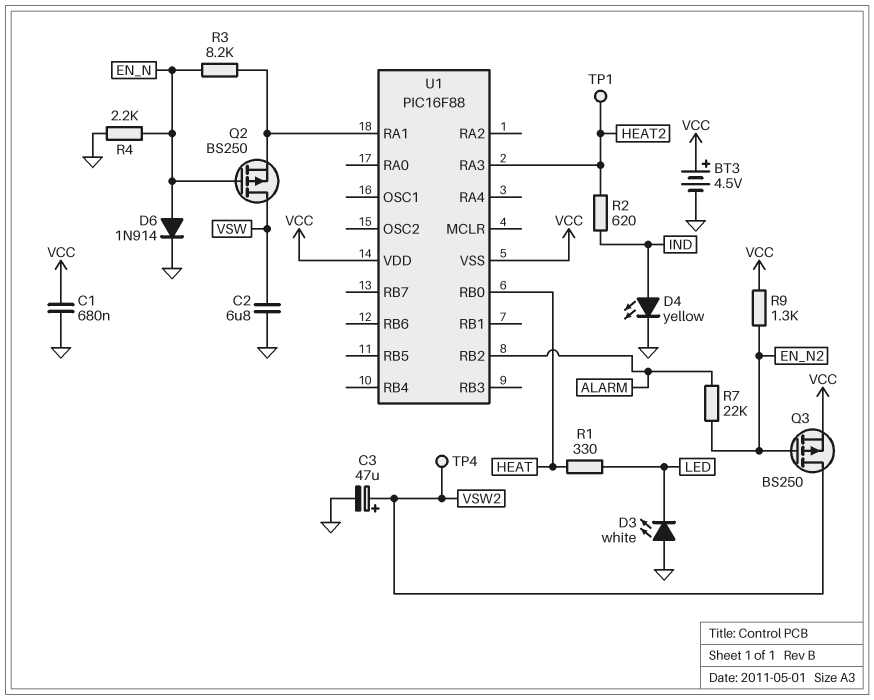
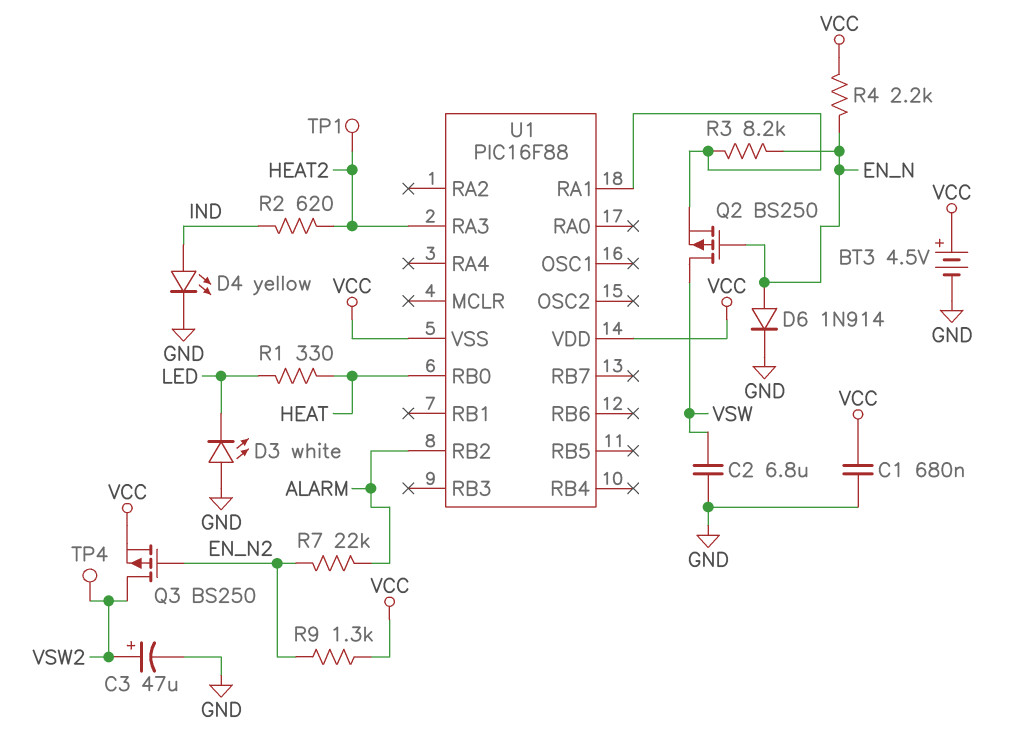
R4: 2.2k (EN_N, GND) -> 2.2k (EN_N, VCC)

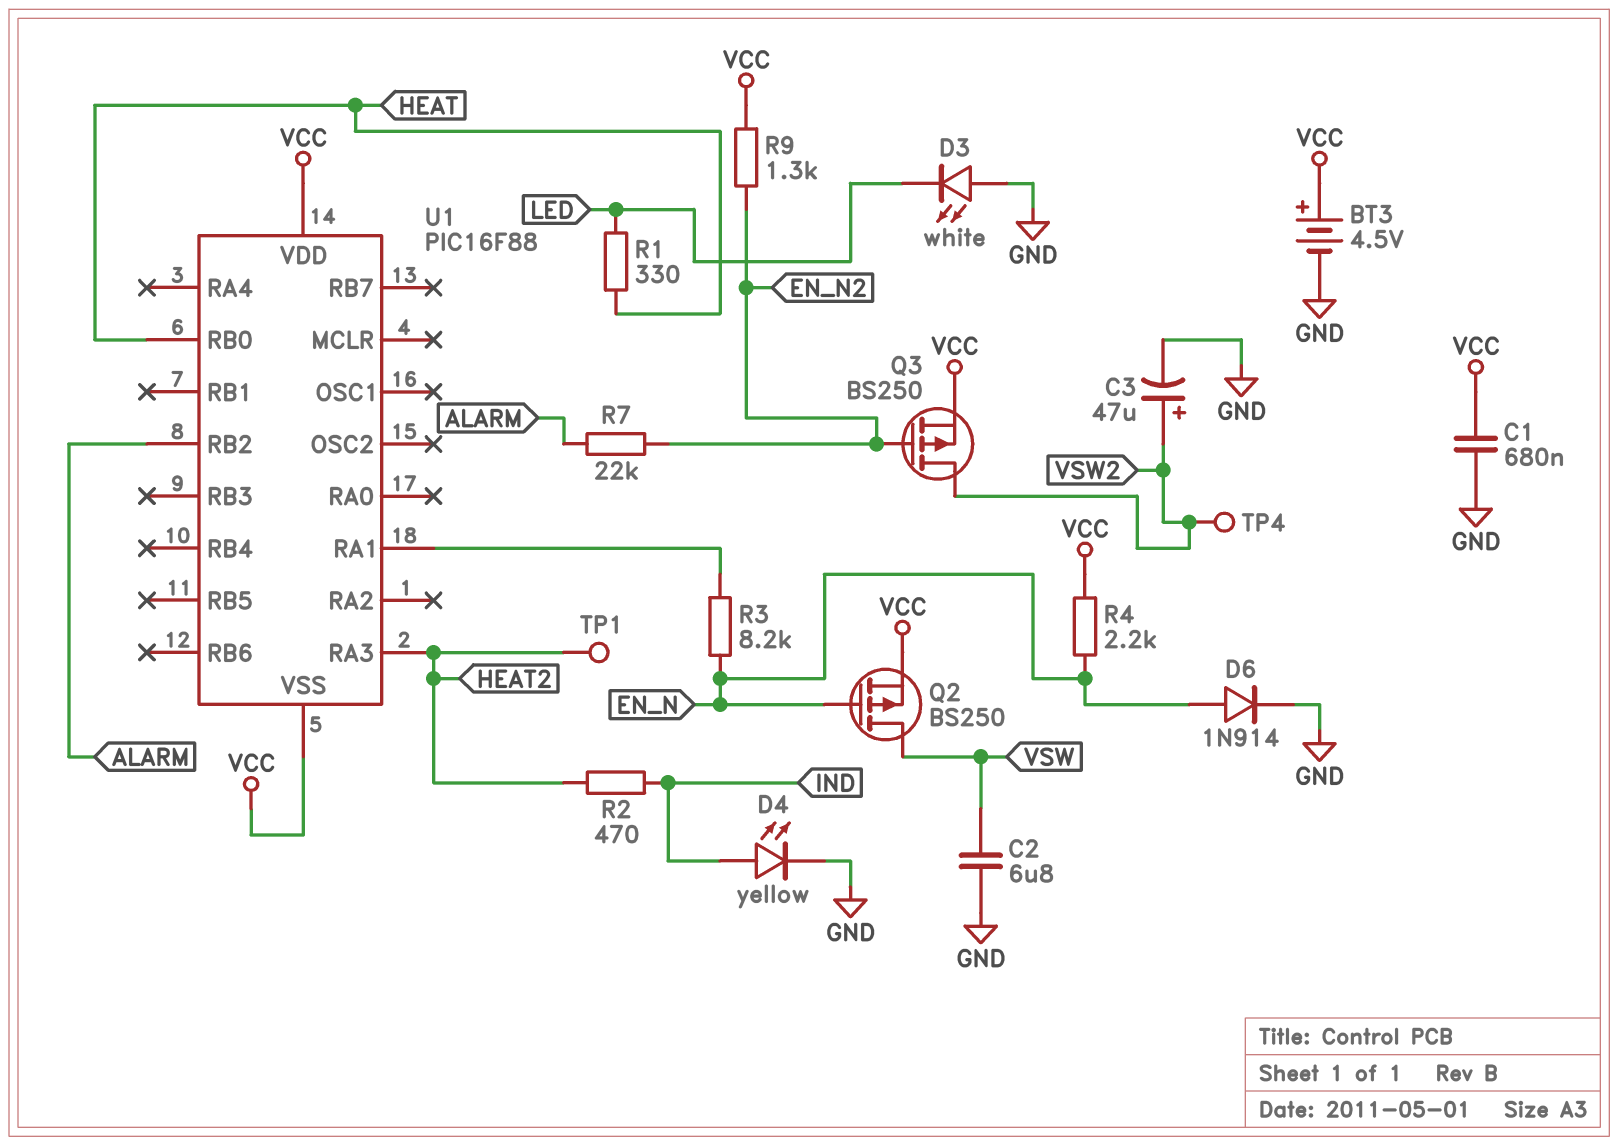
Q2: PMOS BS250 (G EN_N, D VSW, S U1/RA1) -> PMOS BS250 (G EN_N, D VSW, S VCC)
R2: 620 (HEAT2, IND) -> 470 (HEAT2, IND)

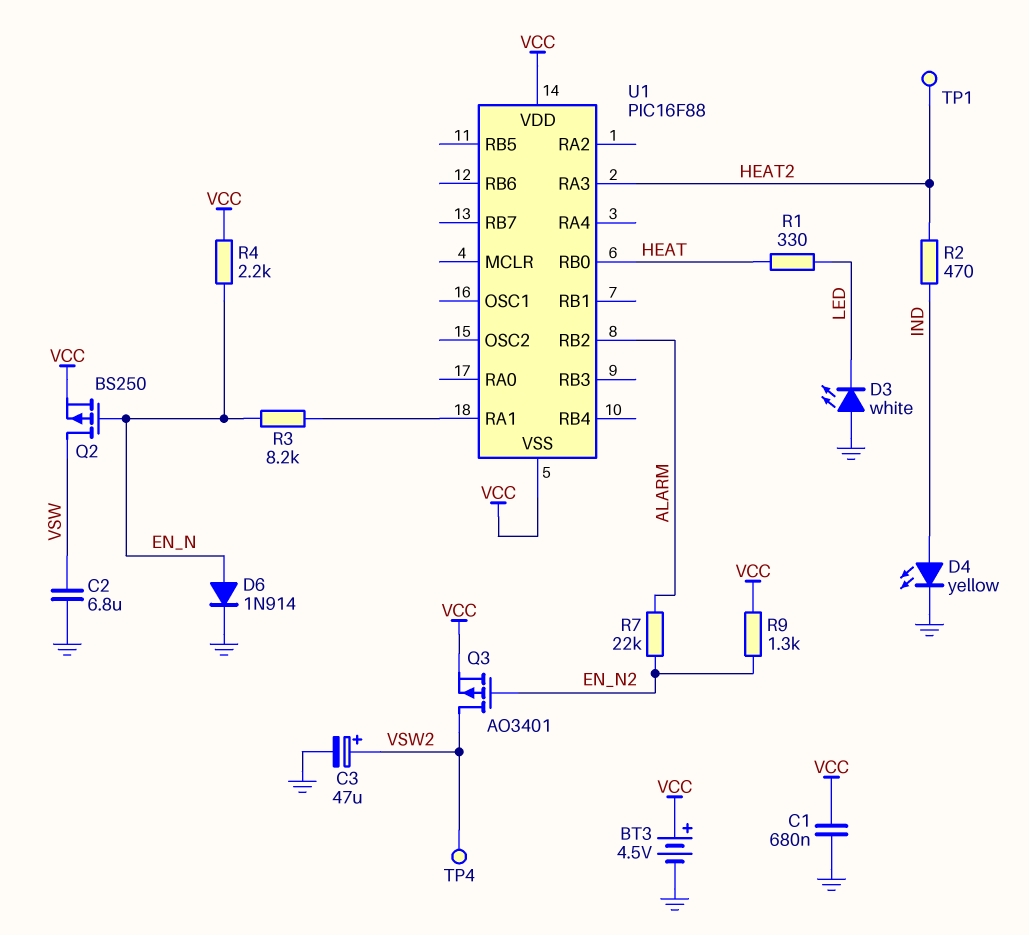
Q3: PMOS BS250 (G EN_N2, D VSW2, S VCC) -> PMOS AO3401 (G EN_N2, D VSW2, S VCC)

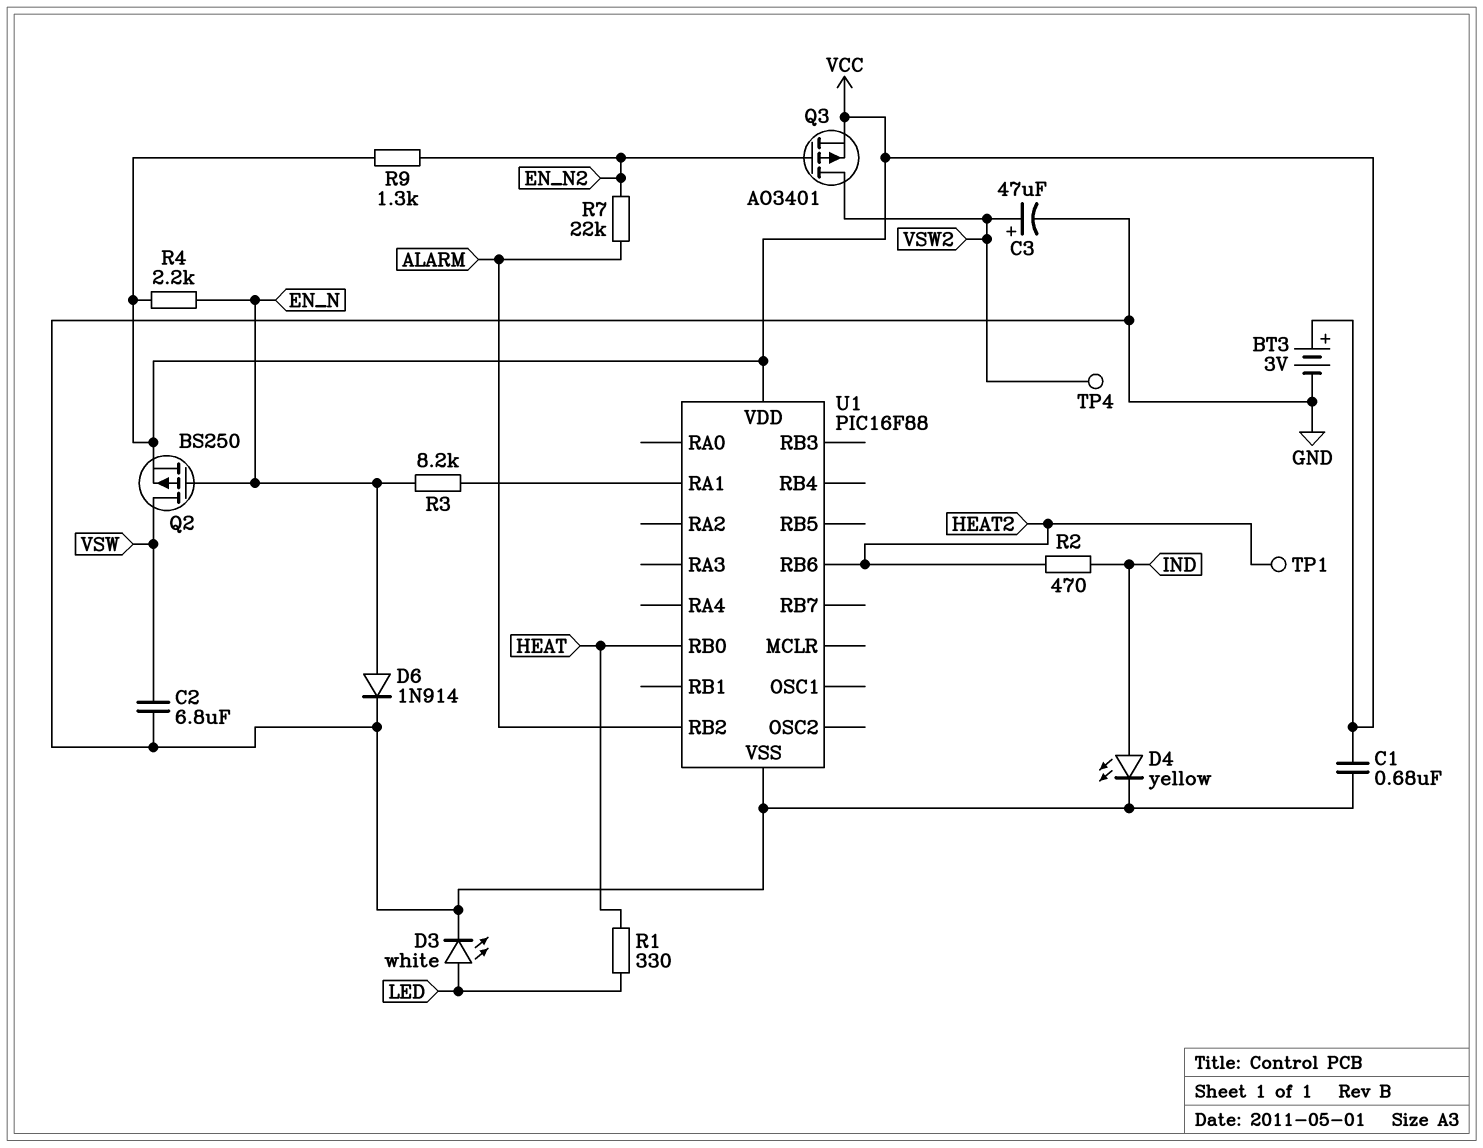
BT3: 4.5V (plus VCC, minus GND) -> 3V (plus VCC, minus GND)
D3: LED white (A GND, K LED) -> LED white (A LED, K GND)
U1 pin RA3: HEAT2 -> none
U1 pin RB6: none -> HEAT2
U1 pin VSS: VCC -> GND

